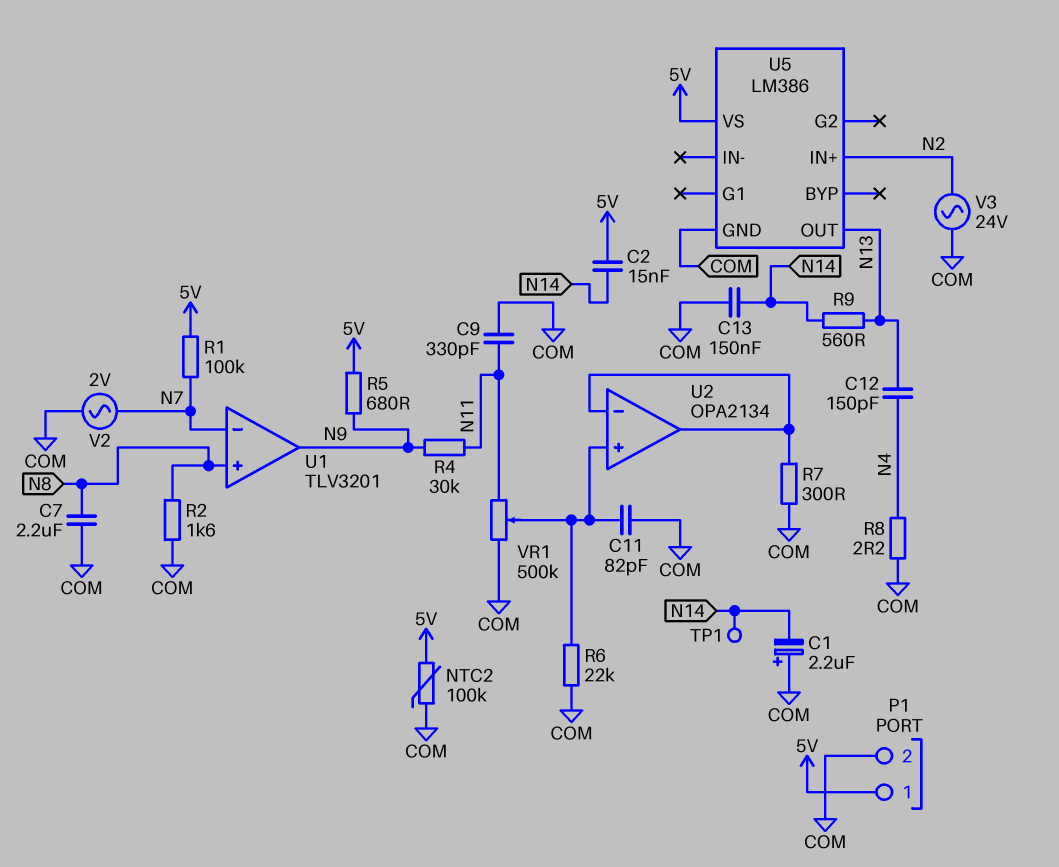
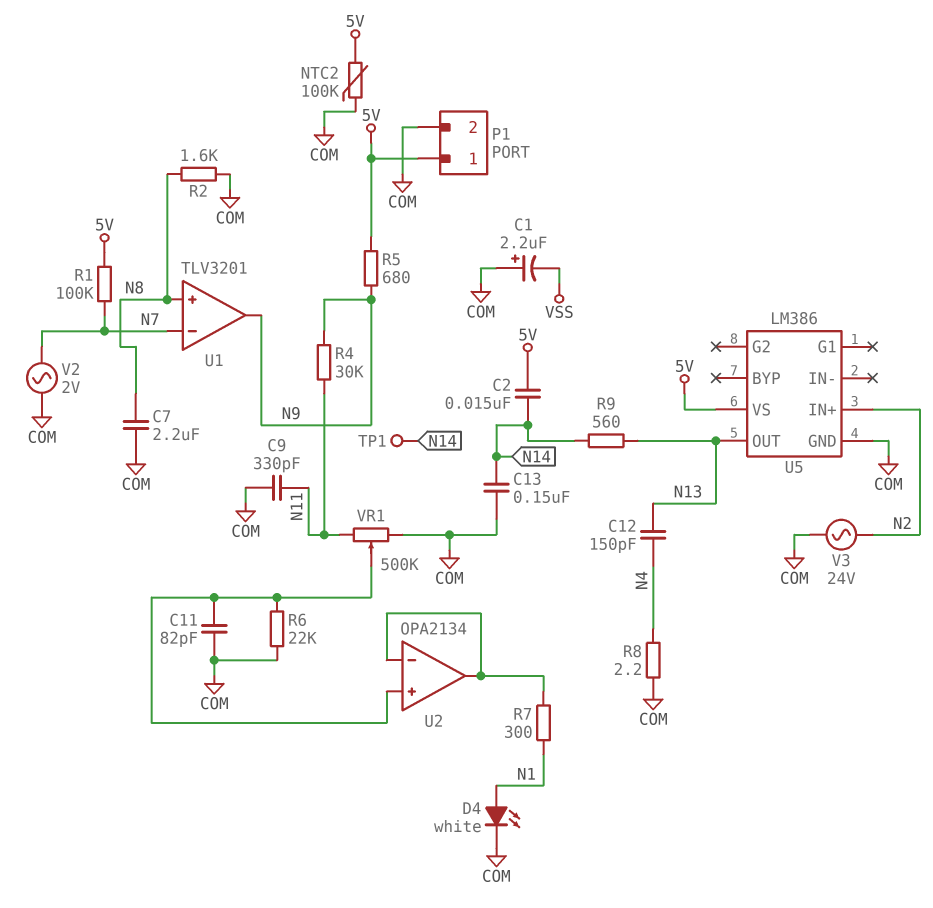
C1: 2.2uF (plus COM, minus N14) -> 2.2uF (plus COM, minus VSS)
D4: none -> LED white (A N1, K COM)
R7: 300 (COM, U2/in-) -> 300 (N1, U2/in-)

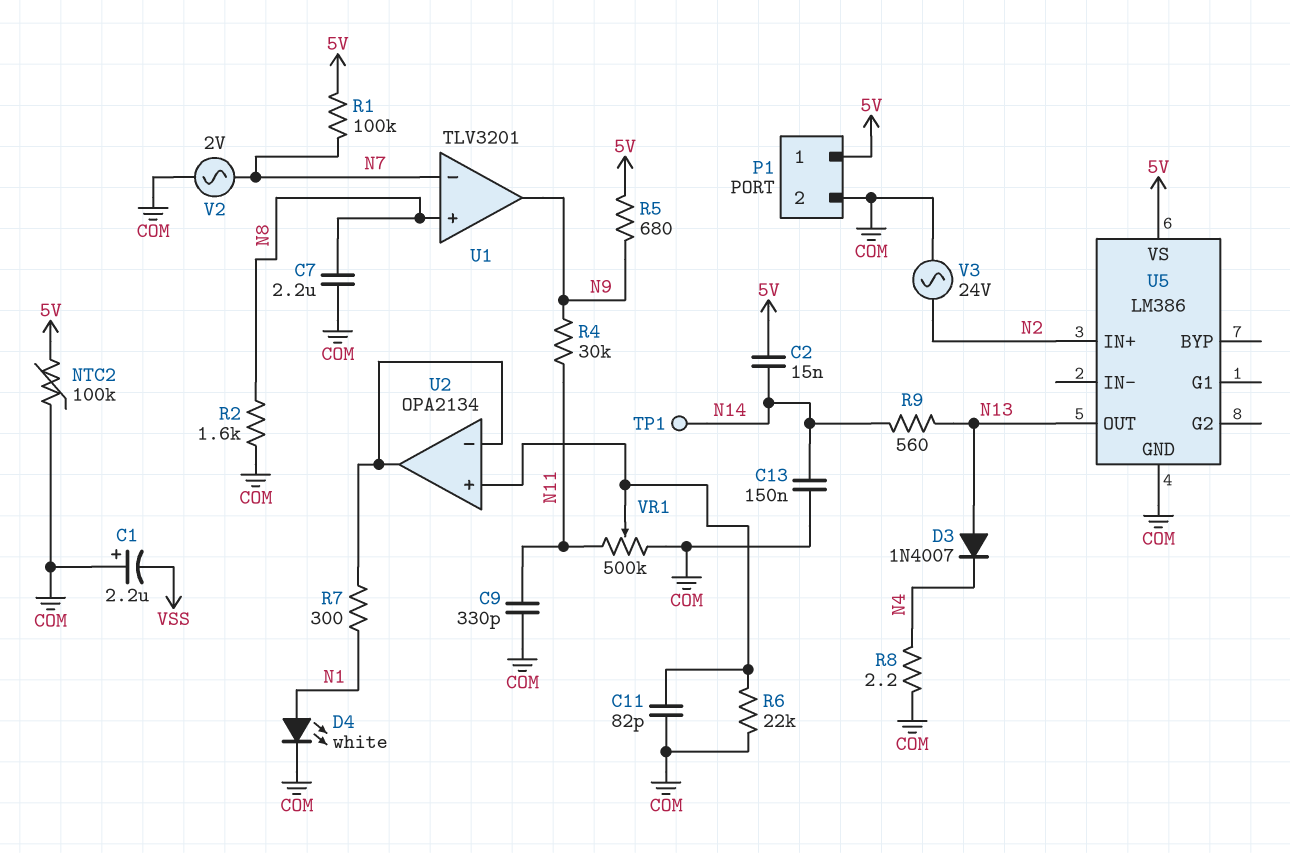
C12: 150pF (N4, N13) -> none
D3: none -> diode 1N4007 (A N13, K N4)

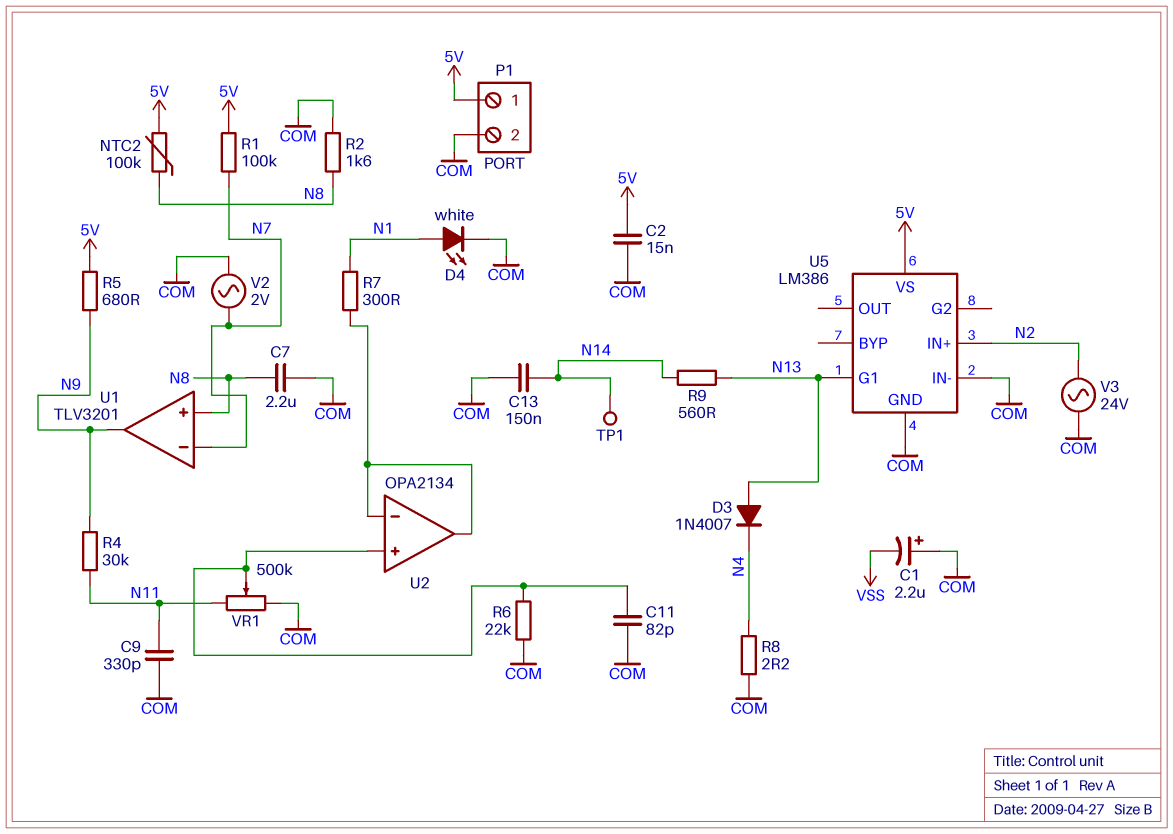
C2: 15nF (5V, N14) -> 15nF (5V, COM)
NTC2: 100k (5V, COM) -> 100k (5V, N8)
U5 pin G1: none -> N13
U5 pin IN-: none -> COM
U5 pin OUT: N13 -> none

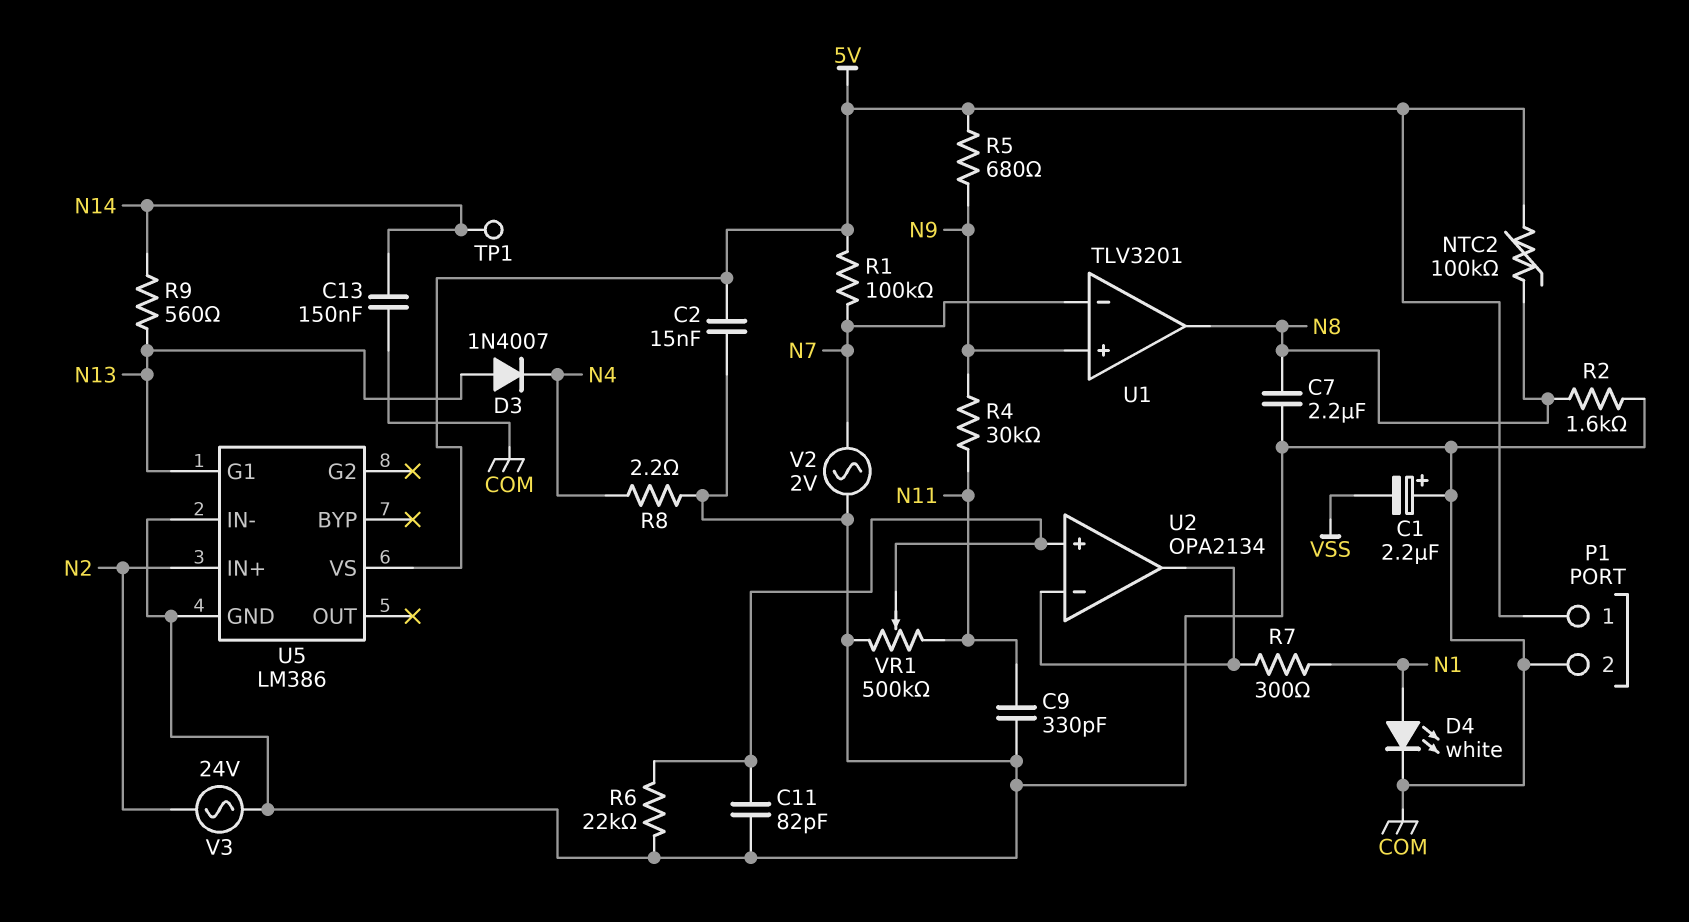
U1 pin in+: N8 -> N9
U1 pin out: N9 -> N8

